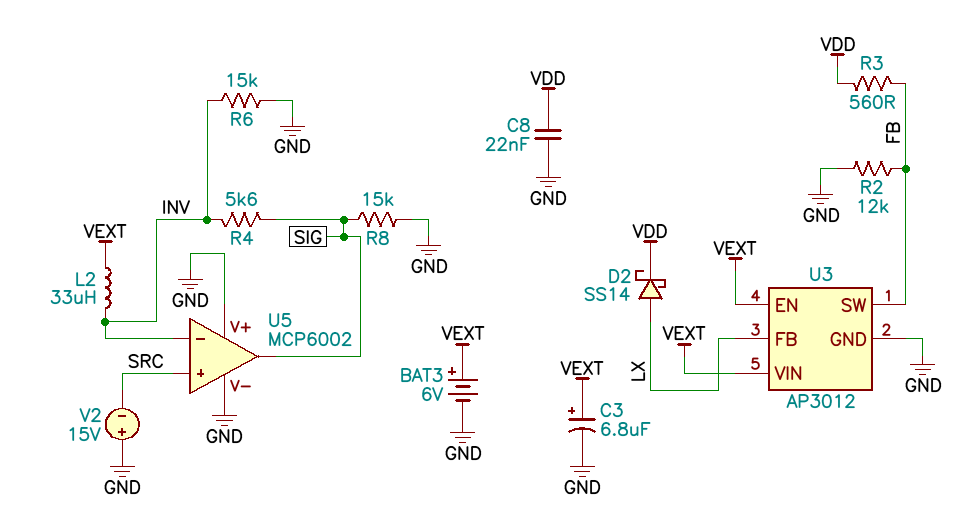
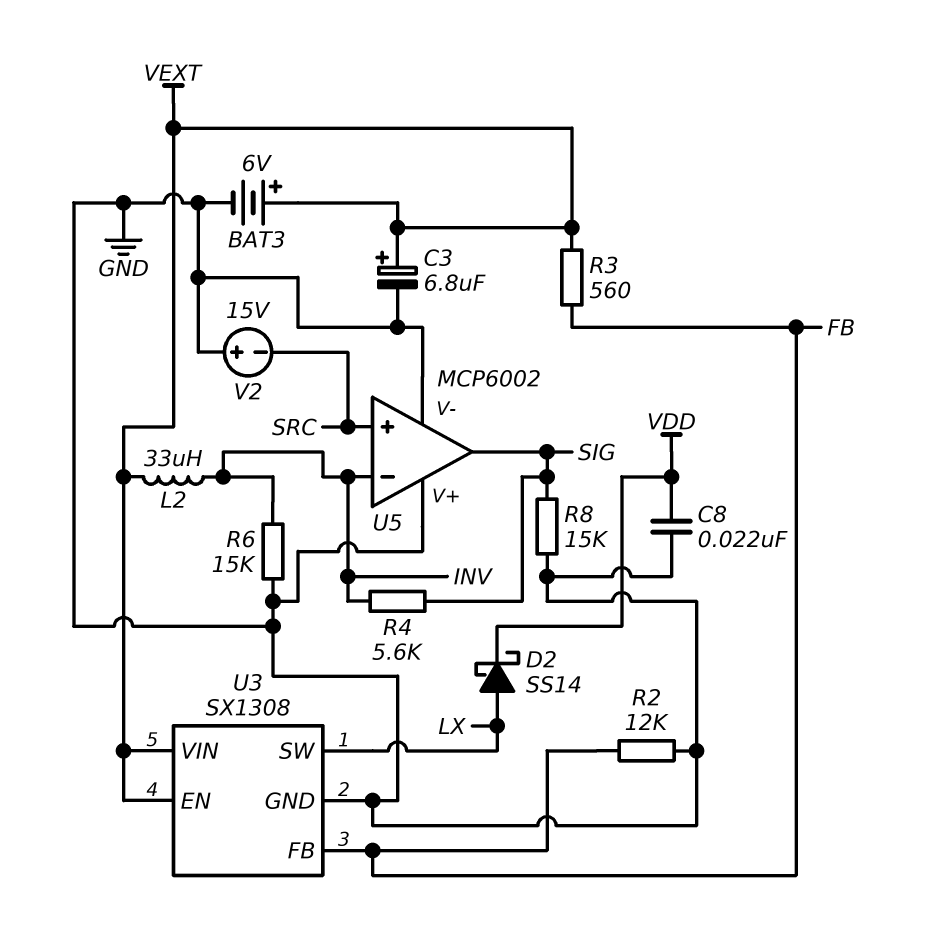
R3: 560 (FB, VDD) -> 560 (FB, VEXT)
U3: AP3012 -> SX1308
U3 pin FB: LX -> FB
U3 pin SW: FB -> LX

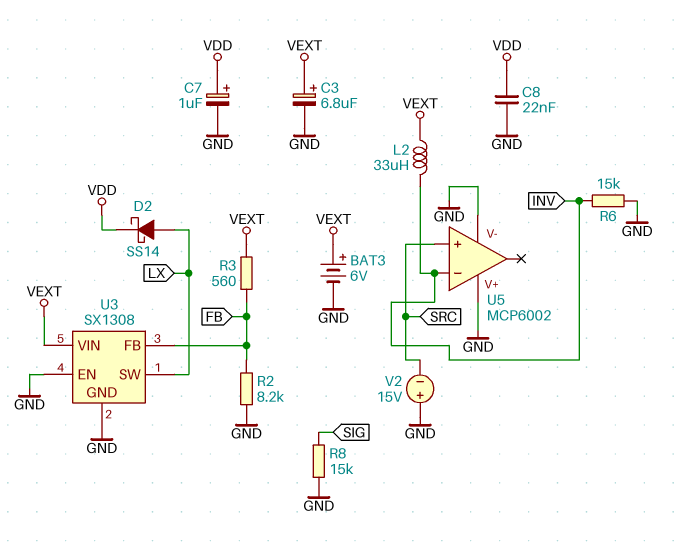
C7: none -> 1uF (plus VDD, minus GND)
R2: 12k (FB, GND) -> 8.2k (FB, GND)
R4: 5.6k (INV, SIG) -> none
U3 pin EN: VEXT -> GND
U5 pin out: SIG -> none

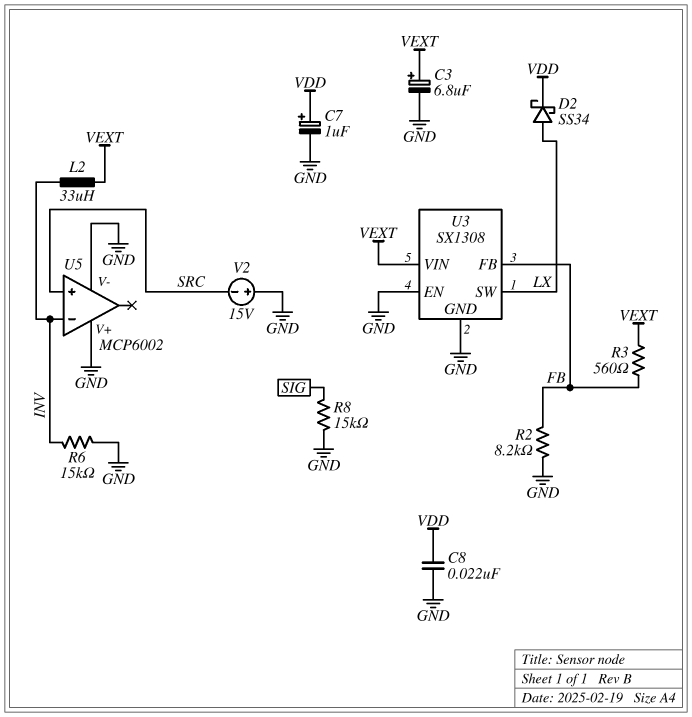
BAT3: 6V (plus VEXT, minus GND) -> none
D2: schottky SS14 (A LX, K VDD) -> schottky SS34 (A LX, K VDD)

